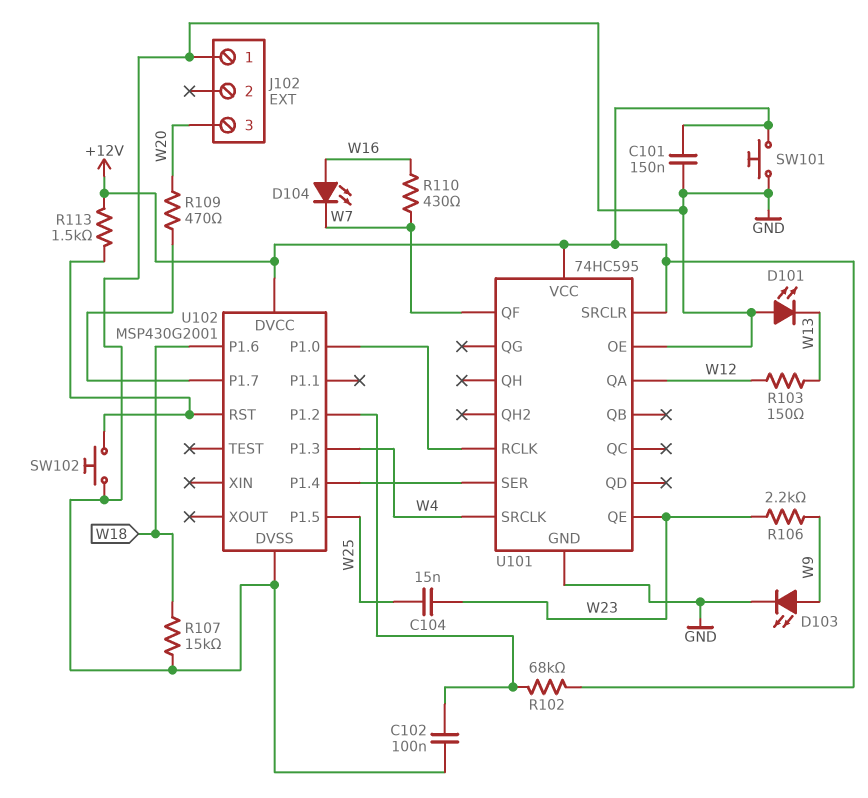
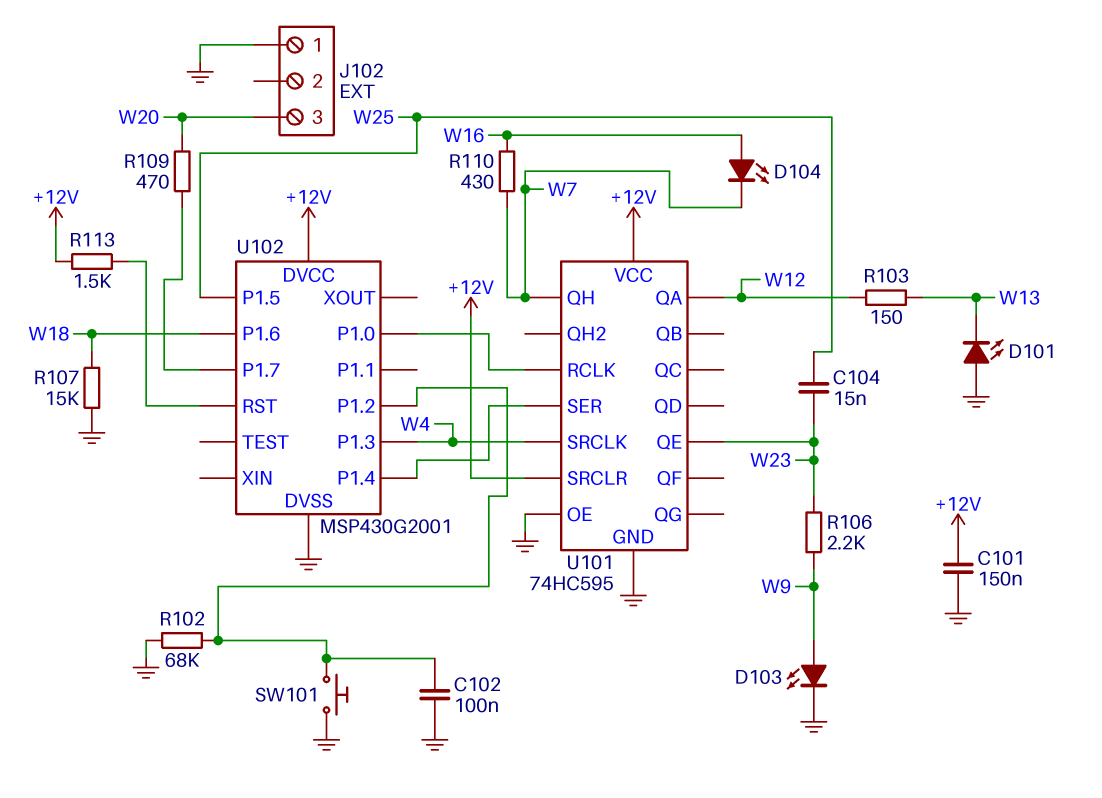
R102: 68k (+12V, U102/P1.2) -> 68k (GND, U102/P1.2)
SW101: button (+12V, GND) -> button (GND, U102/P1.2)
SW102: button (GND, U102/RST) -> none
U101 pin QF: W7 -> none
U101 pin QH: none -> W7

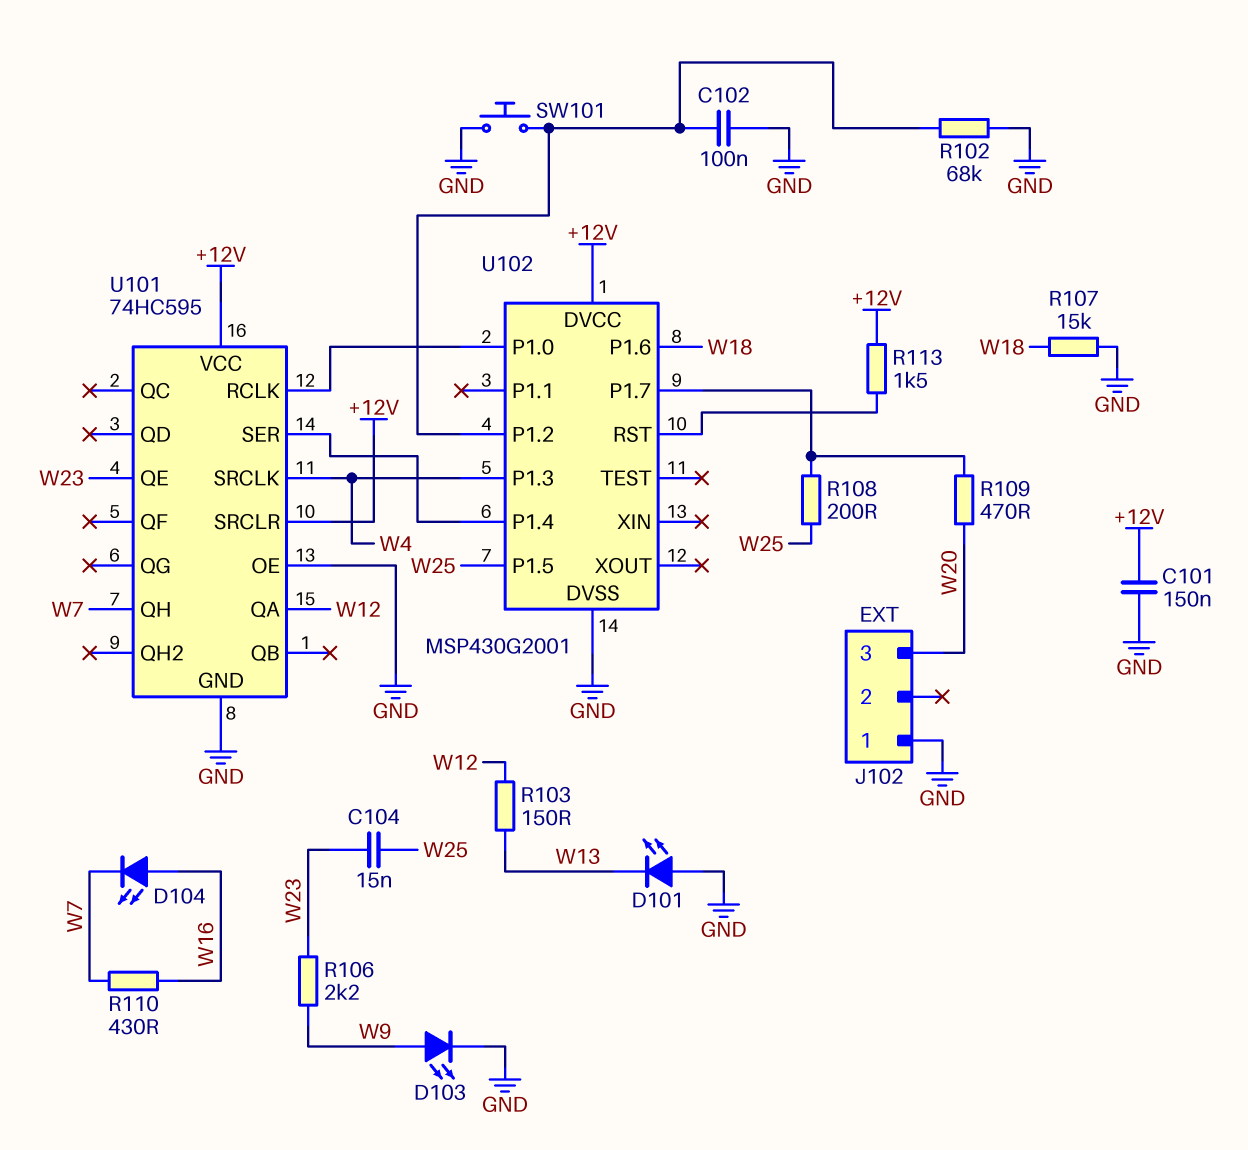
R108: none -> 200 (U102/P1.7, W25)

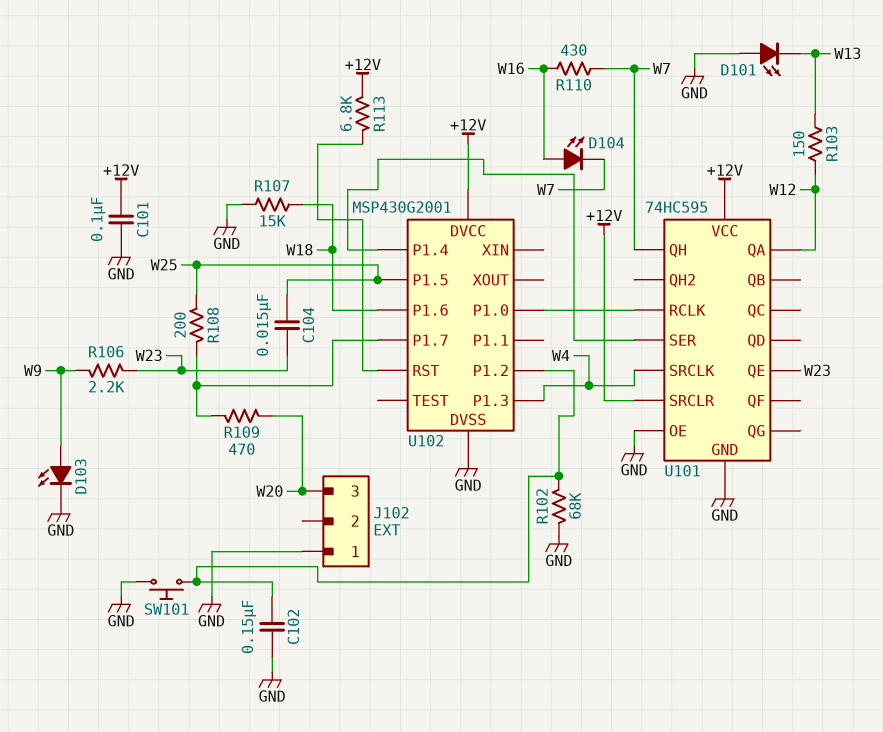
C101: 150nF (+12V, GND) -> 100nF (+12V, GND)
C102: 100nF (GND, U102/P1.2) -> 150nF (GND, U102/P1.2)
R113: 1.5k (+12V, U102/RST) -> 6.8k (+12V, U102/RST)

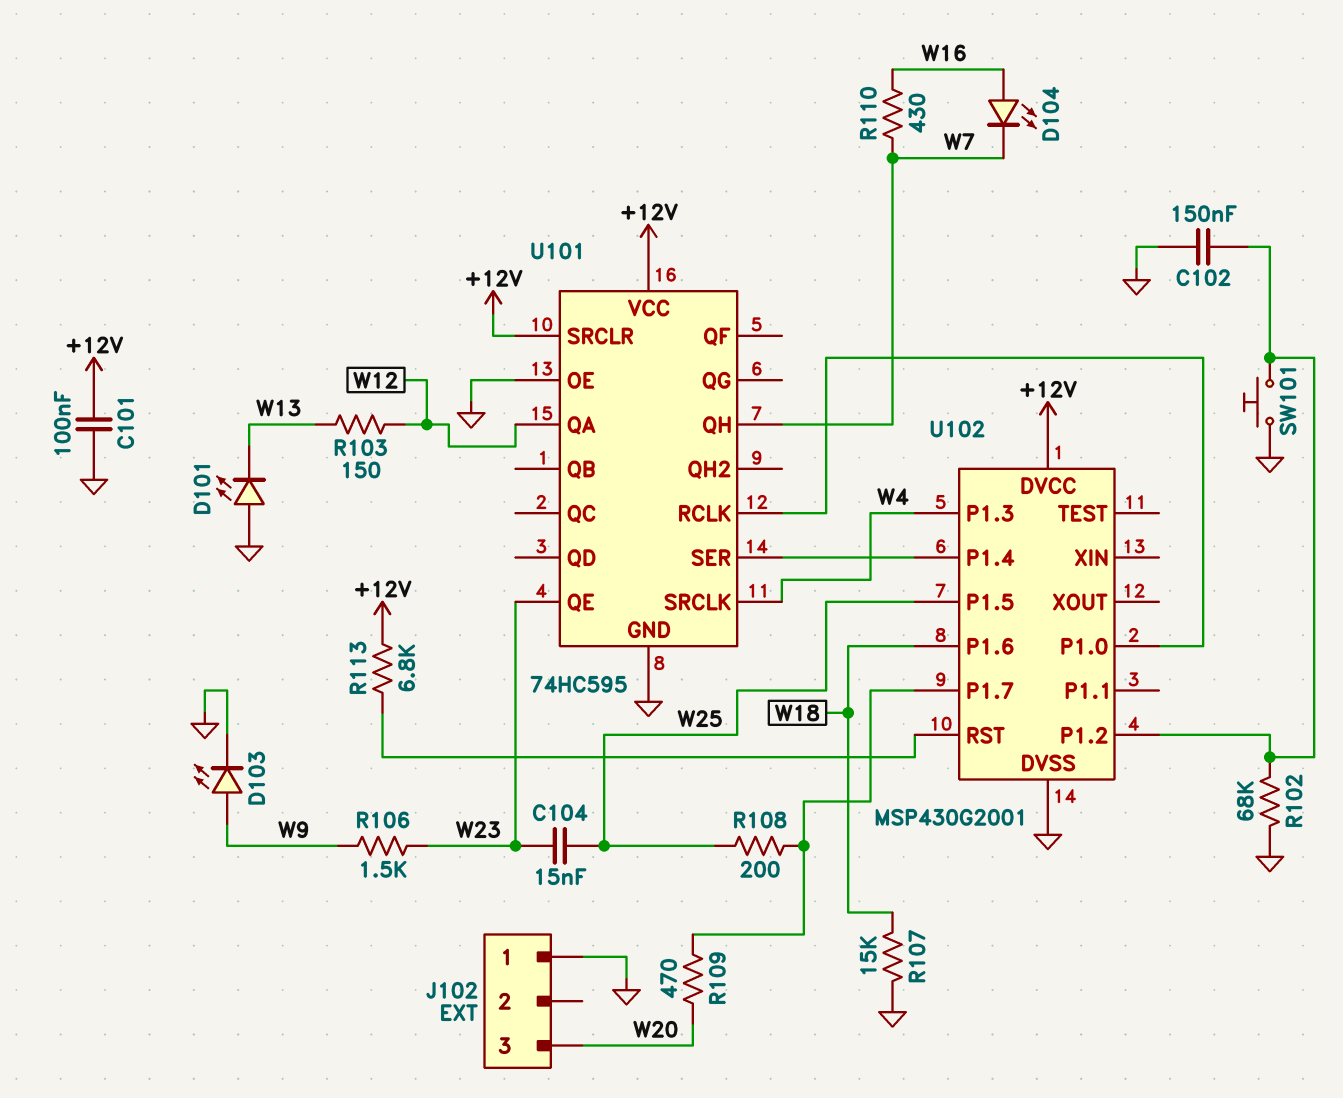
R106: 2.2k (W9, W23) -> 1.5k (W9, W23)

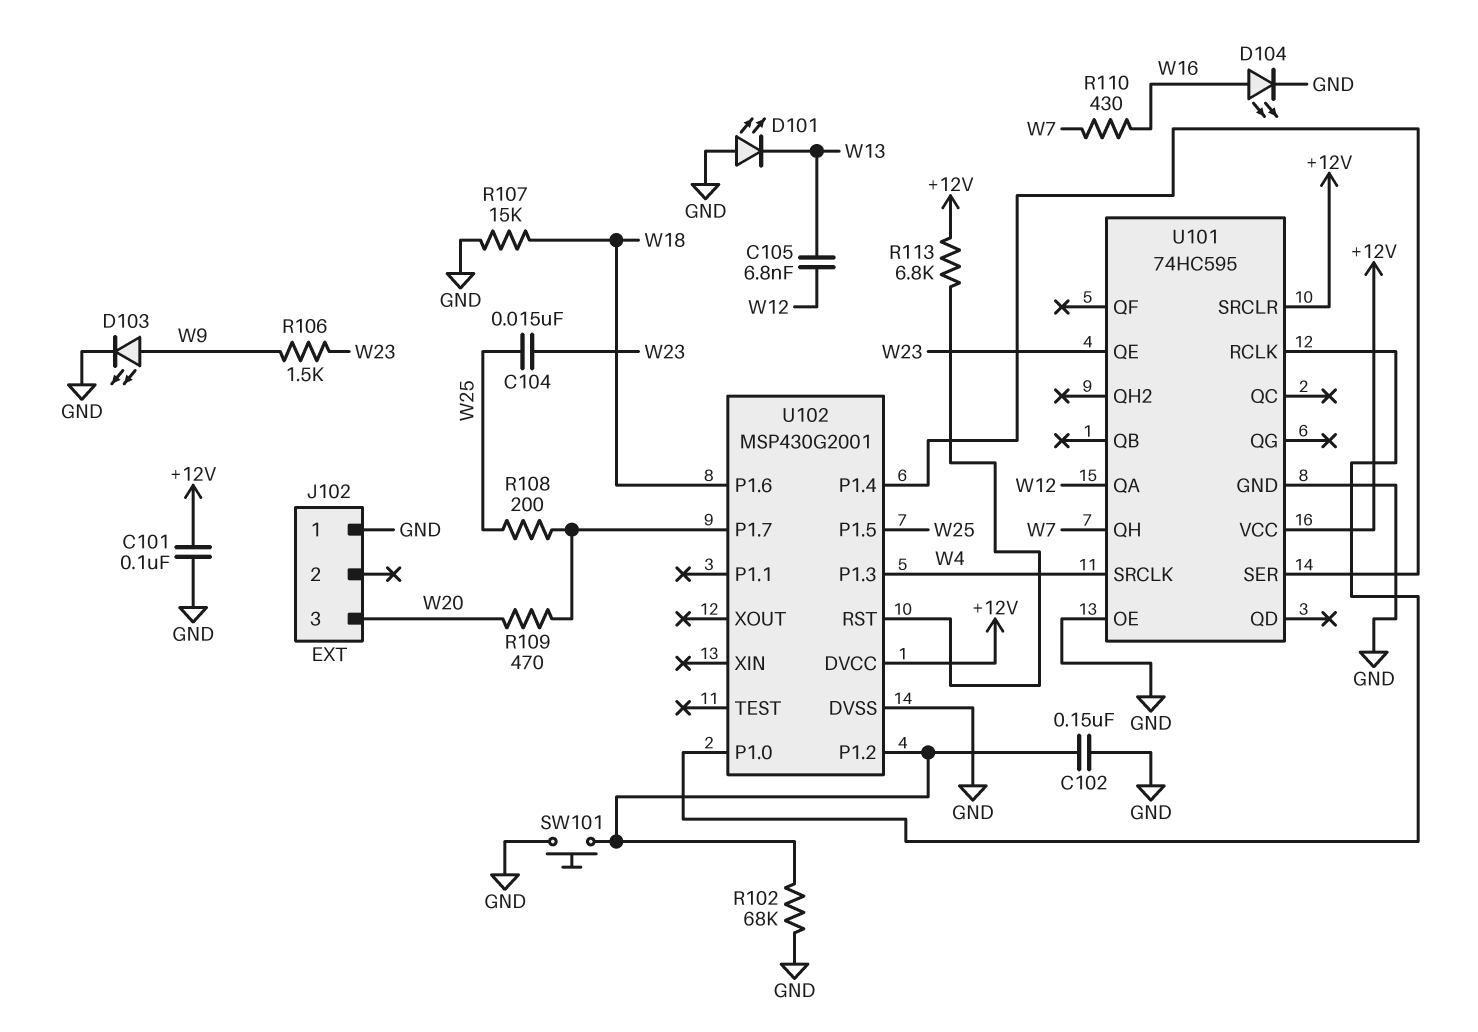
C105: none -> 6.8nF (W12, W13)
D104: LED (A W16, K W7) -> LED (A W16, K GND)
R103: 150 (W12, W13) -> none

